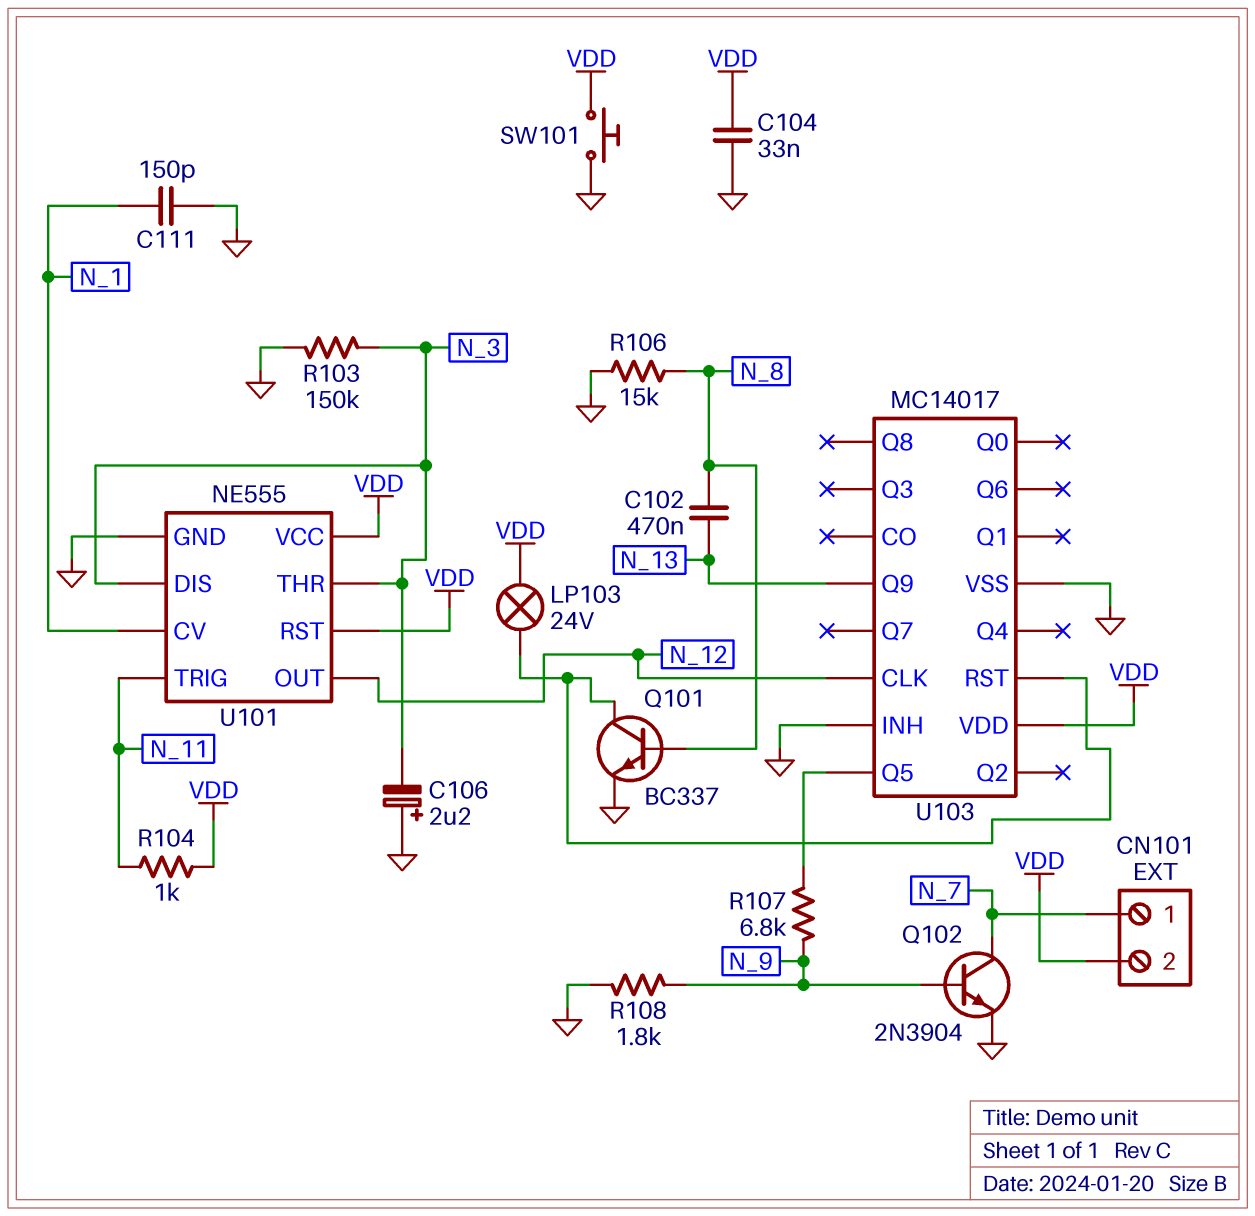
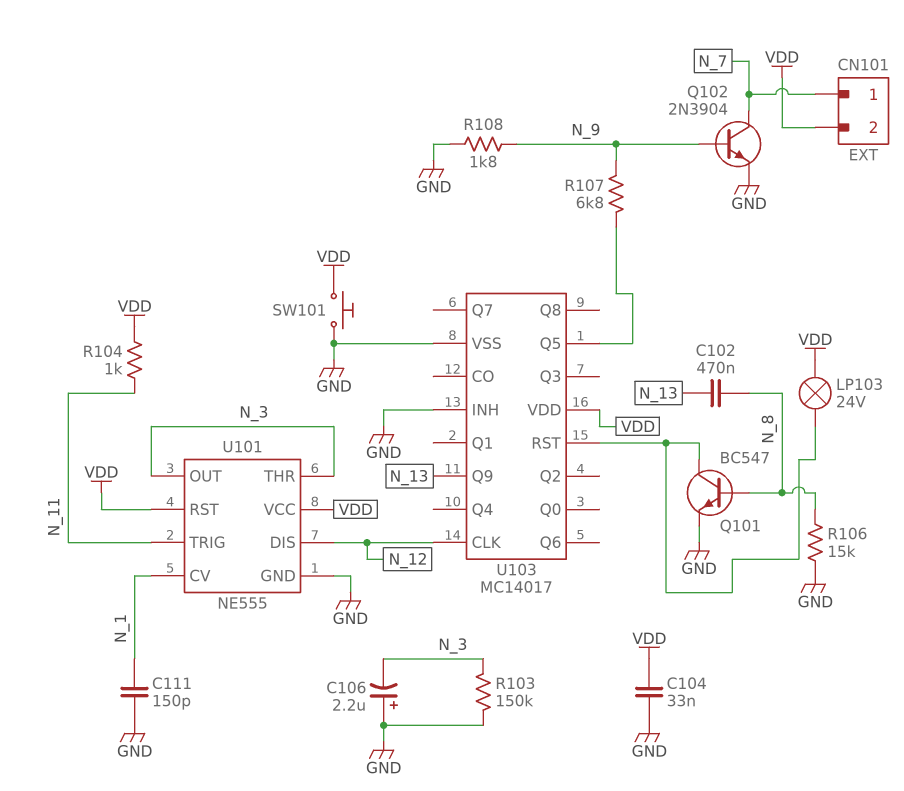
Q101: NPN BC337 (B N_8, C U103/RST, E GND) -> NPN BC547 (B N_8, C U103/RST, E GND)
U101 pin DIS: N_3 -> N_12
U101 pin OUT: N_12 -> N_3

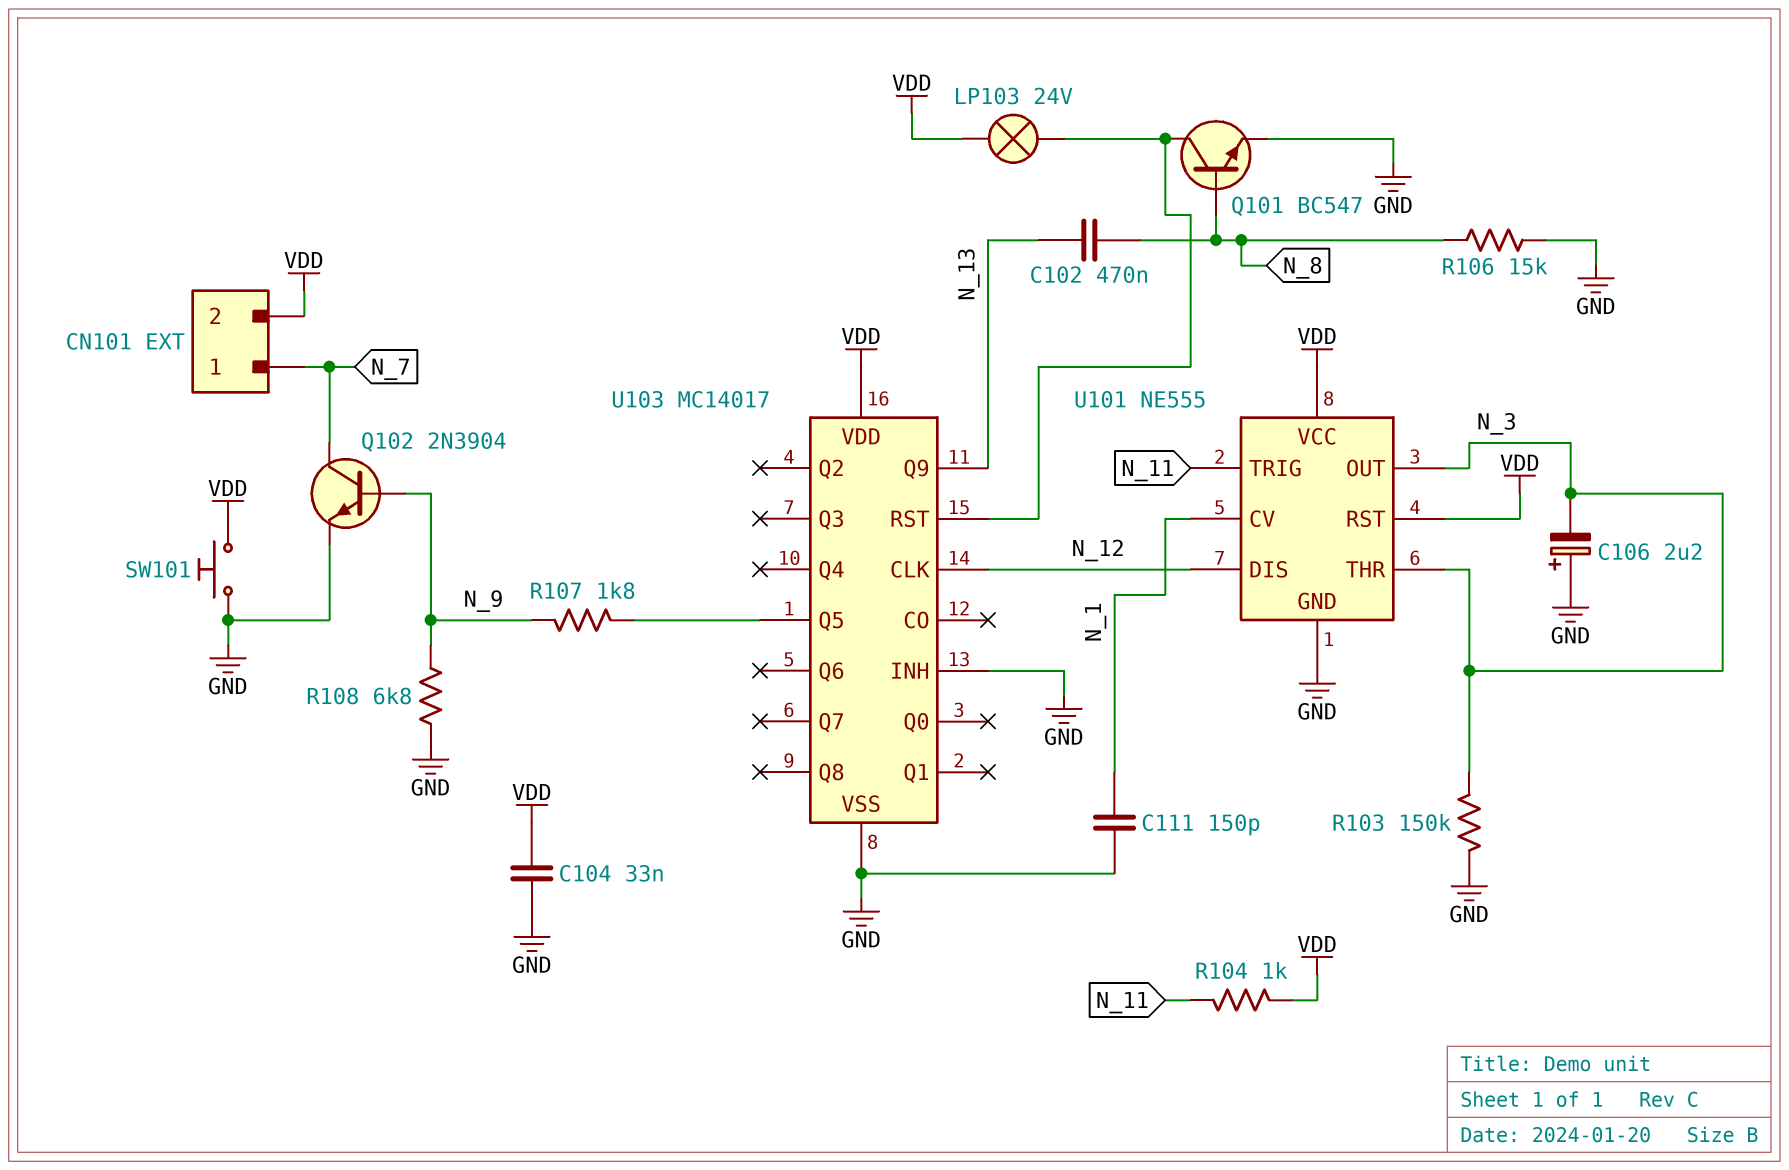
R107: 6.8k (N_9, U103/Q5) -> 1.8k (N_9, U103/Q5)
R108: 1.8k (GND, N_9) -> 6.8k (GND, N_9)

